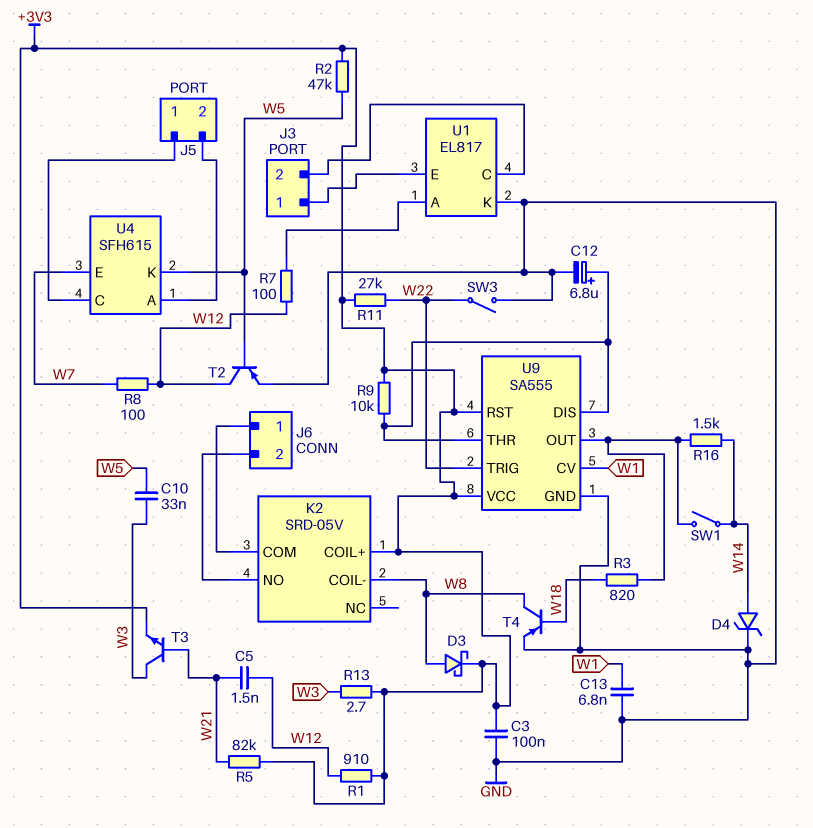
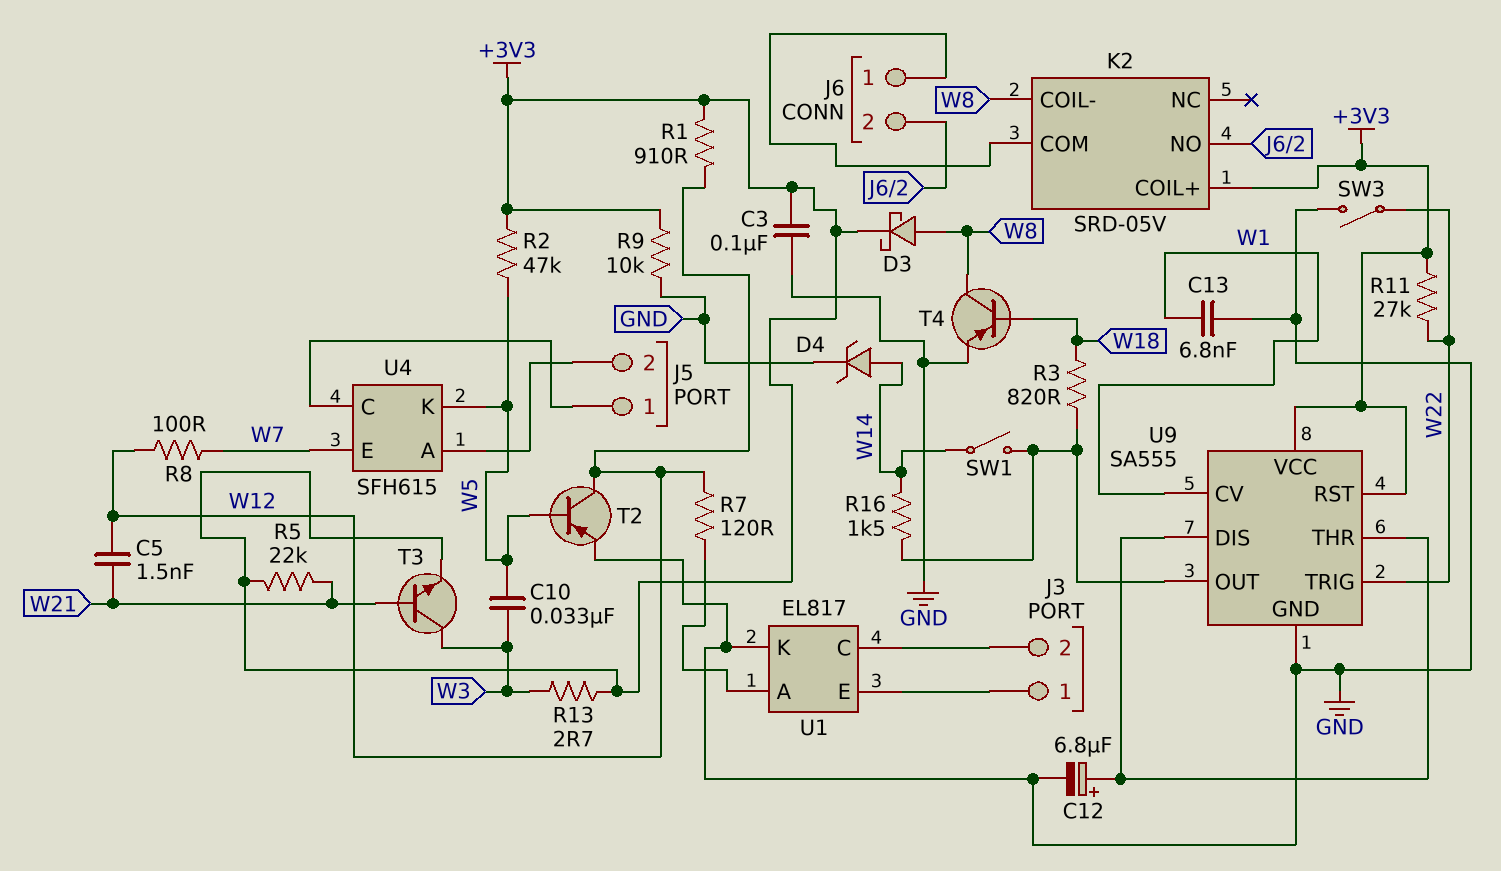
R5: 82k (+3V3, W21) -> 22k (+3V3, W21)
R7: 100 (U1/A, W12) -> 120 (U1/A, W12)
R9: 10k (+3V3, U9/DIS) -> 10k (+3V3, GND)

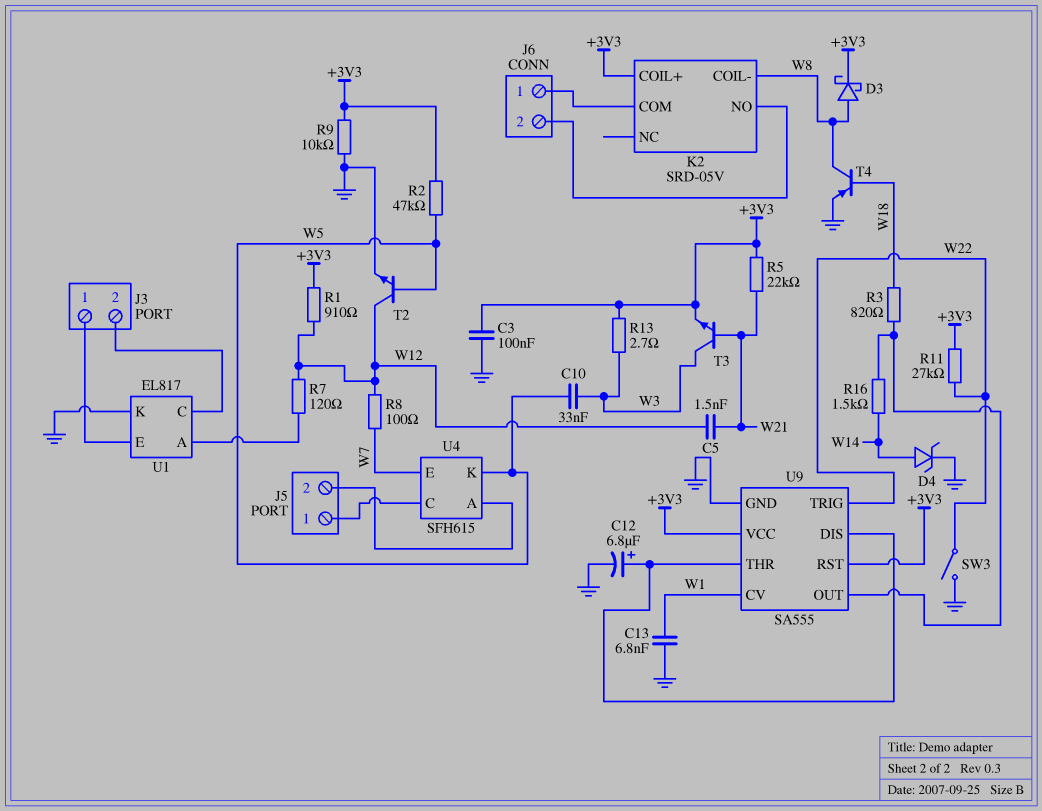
SW1: switch (U9/OUT, W14) -> none
T2: PNP (B W5, C W12, E GND) -> NPN (B W5, C W12, E GND)

